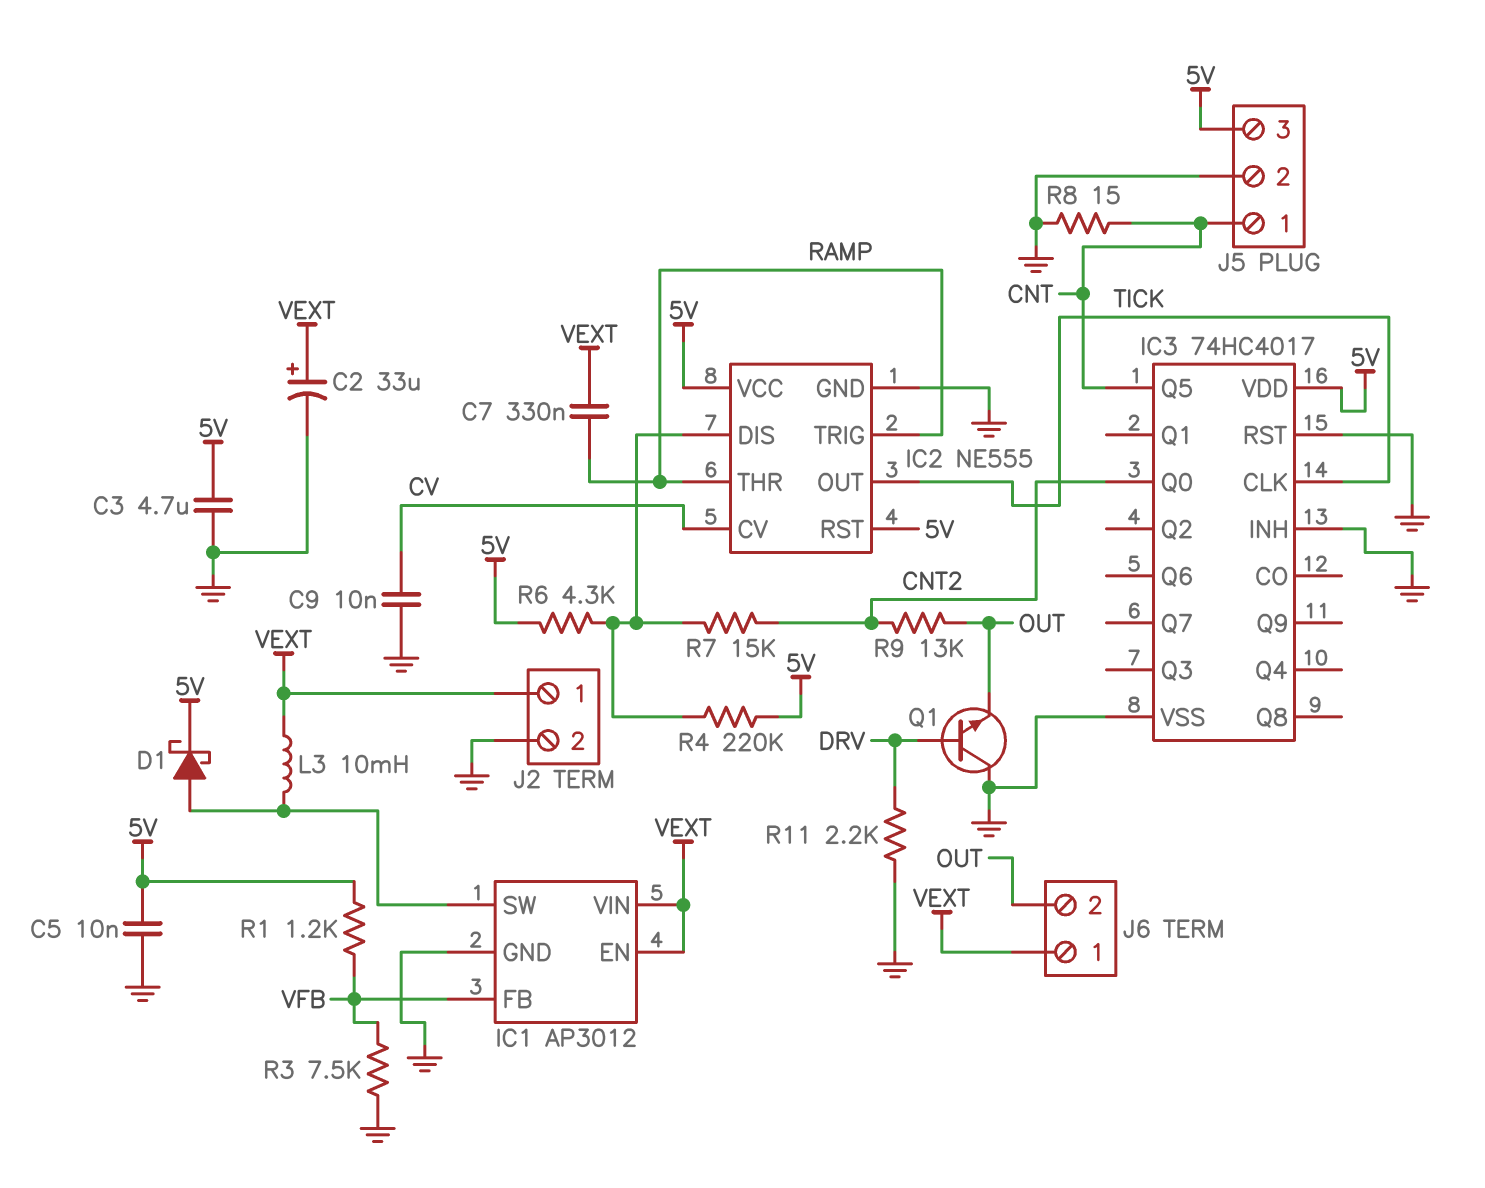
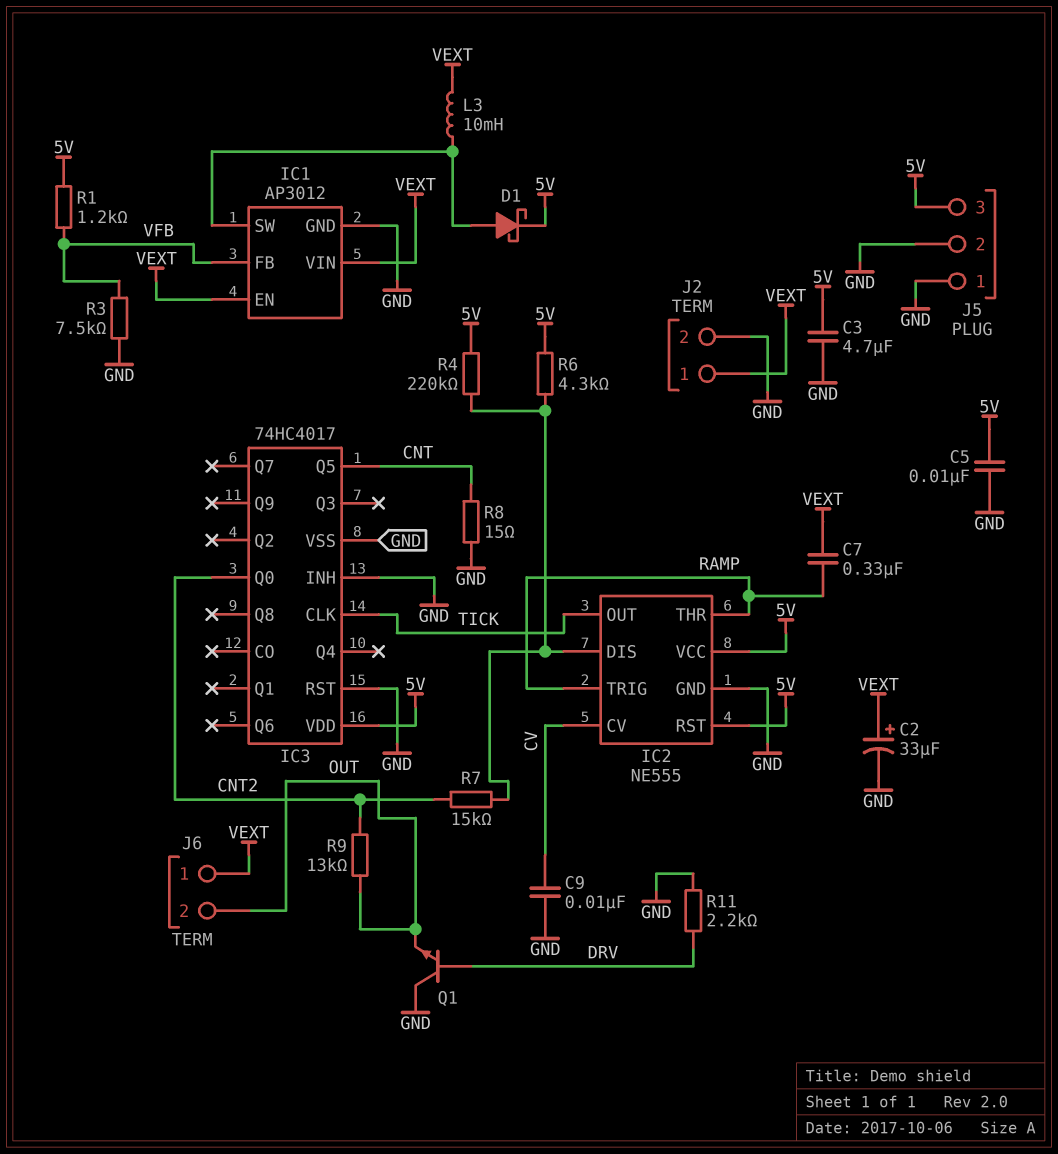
J5 pin 1: CNT -> GND

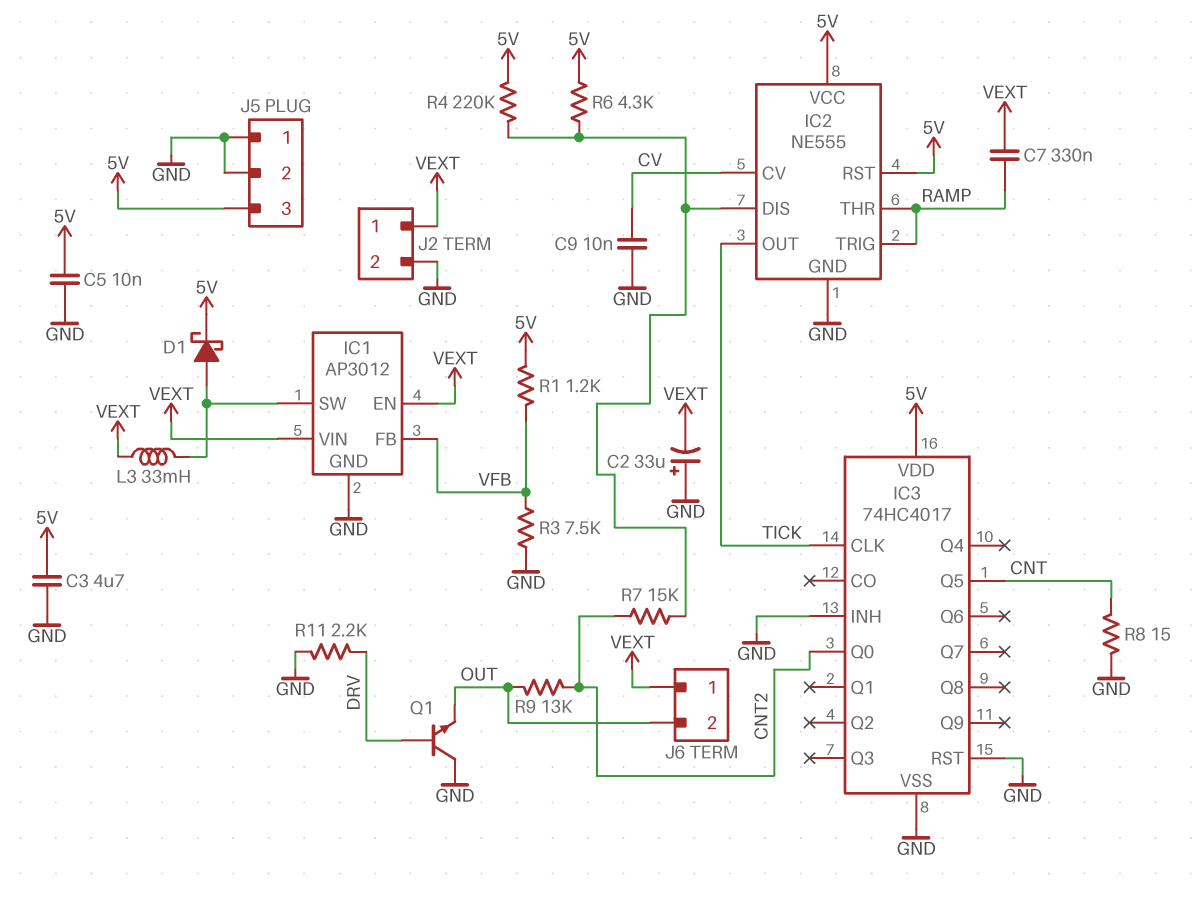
C2: 33uF (plus VEXT, minus GND) -> 33uF (plus GND, minus VEXT)
L3: 10mH (IC1/SW, VEXT) -> 33mH (IC1/SW, VEXT)

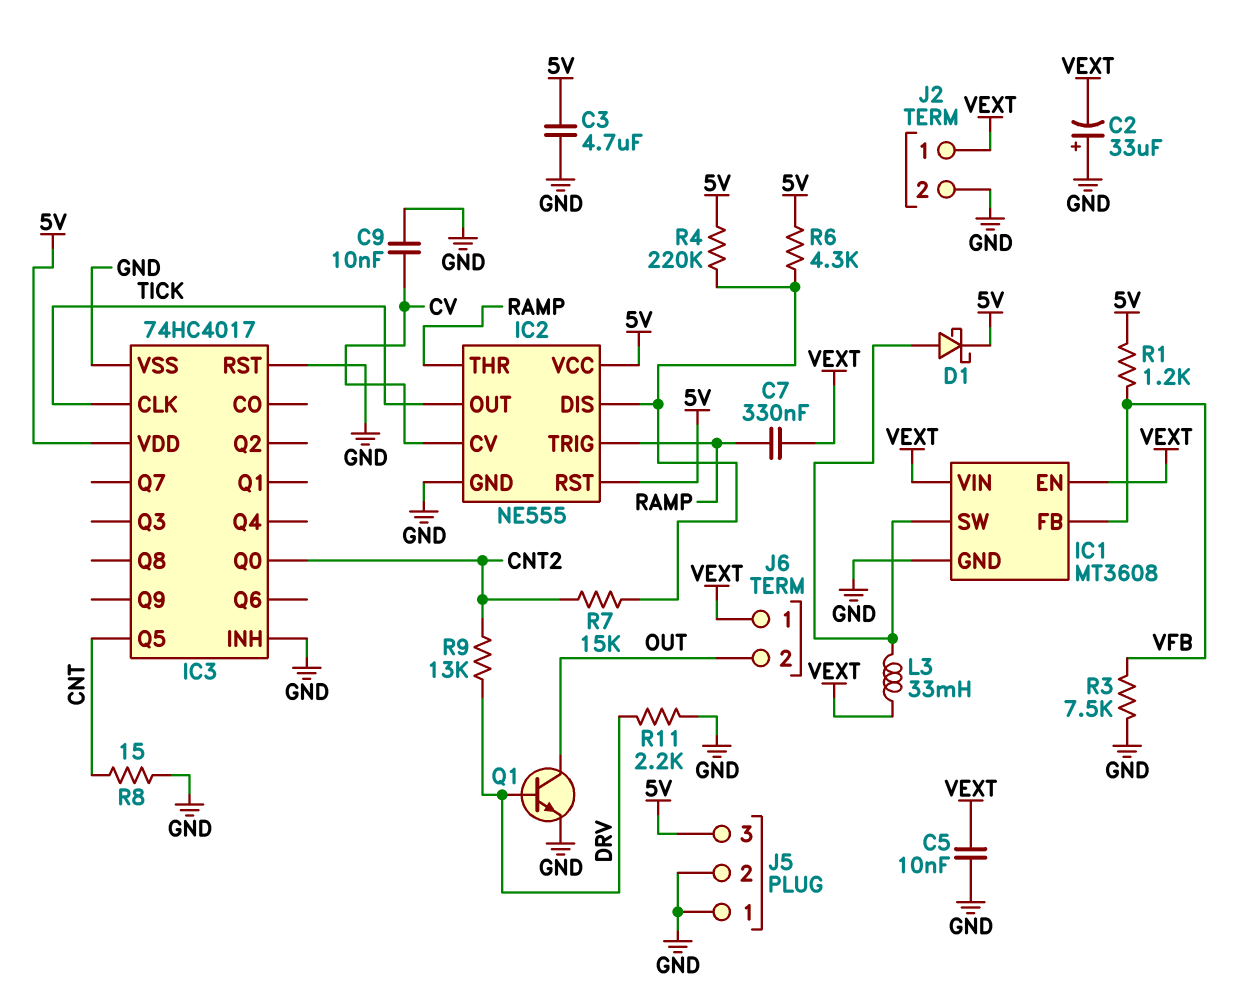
C5: 10nF (5V, GND) -> 10nF (GND, VEXT)
IC1: AP3012 -> MT3608
Q1: NPN (B DRV, C GND, E OUT) -> NPN (B DRV, C OUT, E GND)
R9: 13k (CNT2, OUT) -> 13k (CNT2, DRV)

